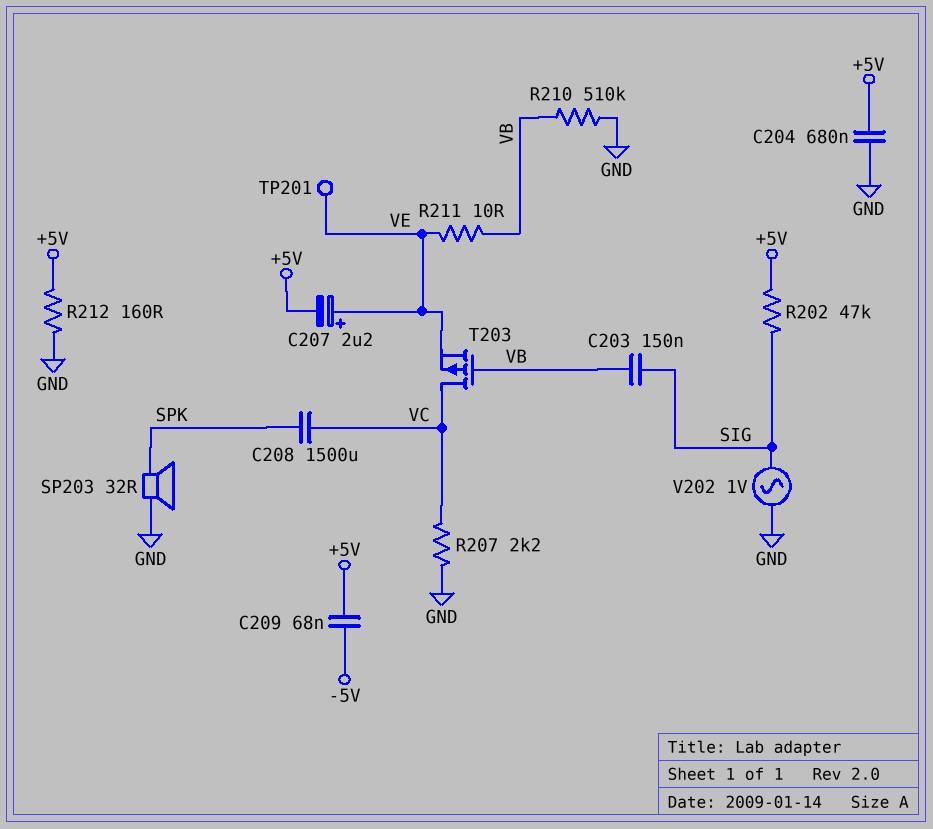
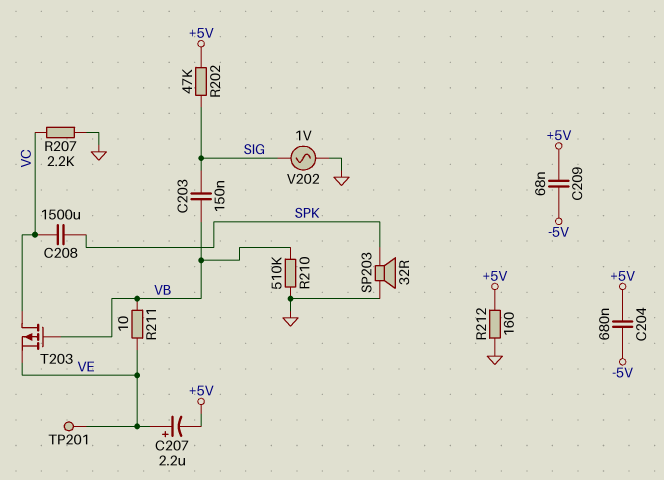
C204: 680nF (+5V, GND) -> 680nF (+5V, -5V)

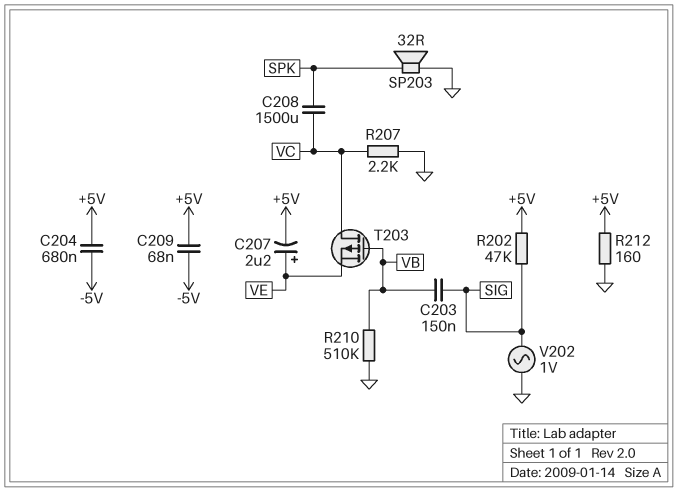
R211: 10 (VB, VE) -> none
TP201: test point (VE) -> none

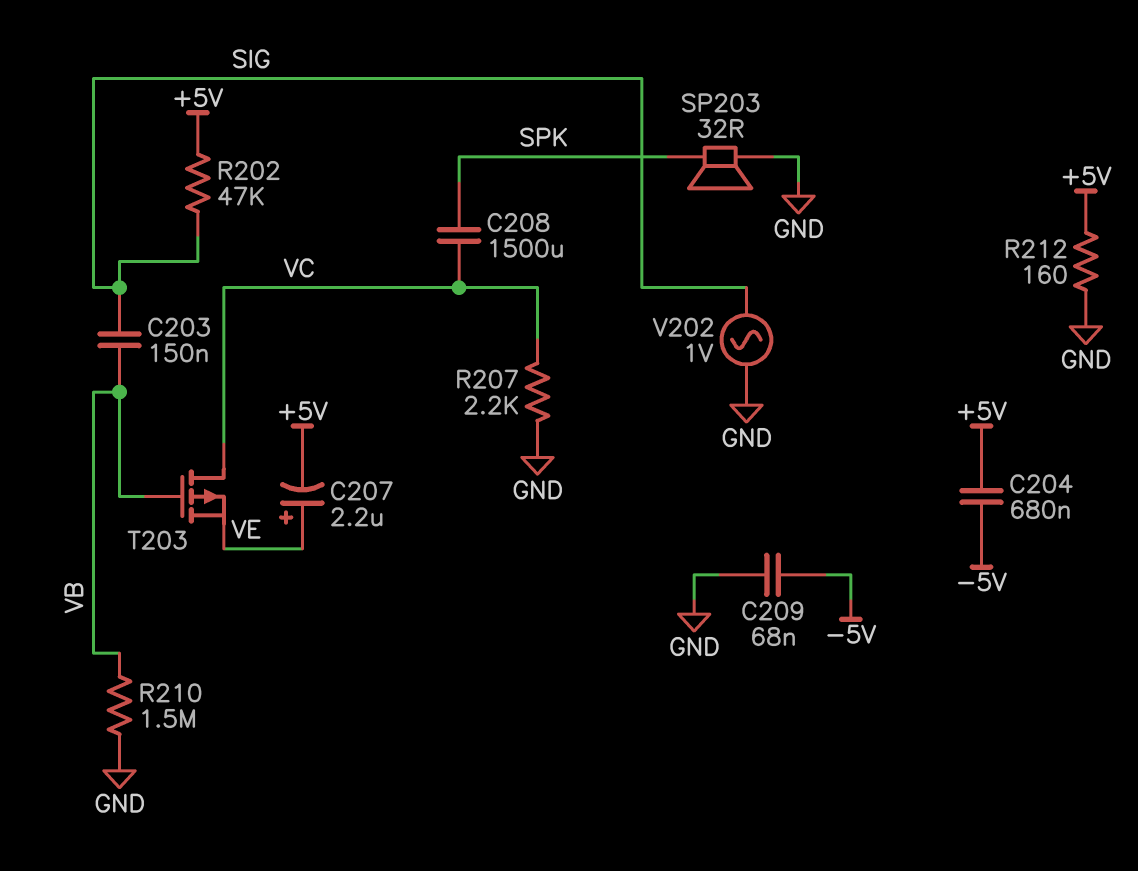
C209: 68nF (+5V, -5V) -> 68nF (-5V, GND)
R210: 510k (GND, VB) -> 1.5M (GND, VB)

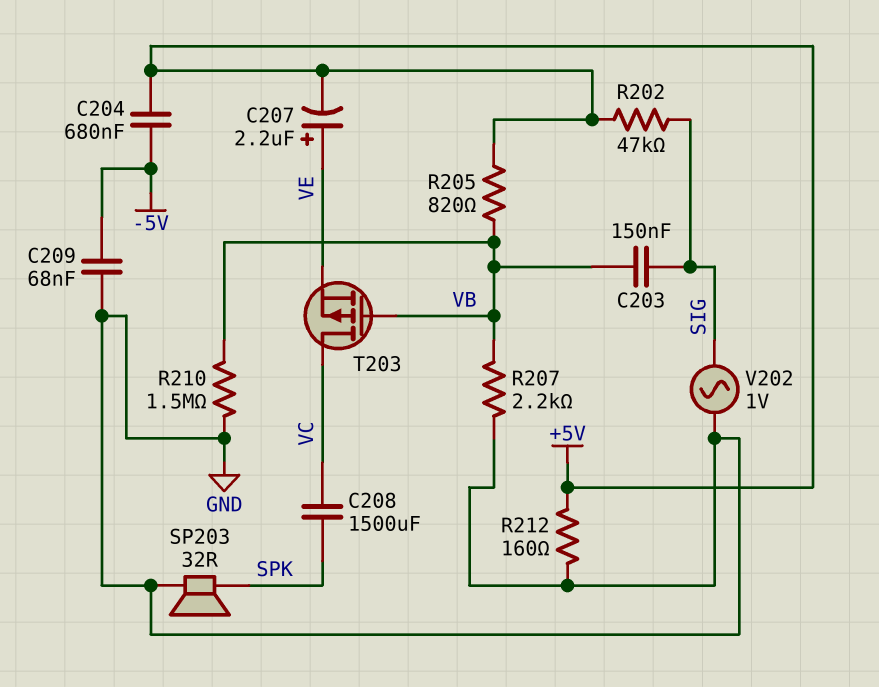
R205: none -> 820 (+5V, VB)
R207: 2.2k (GND, VC) -> 2.2k (GND, VB)

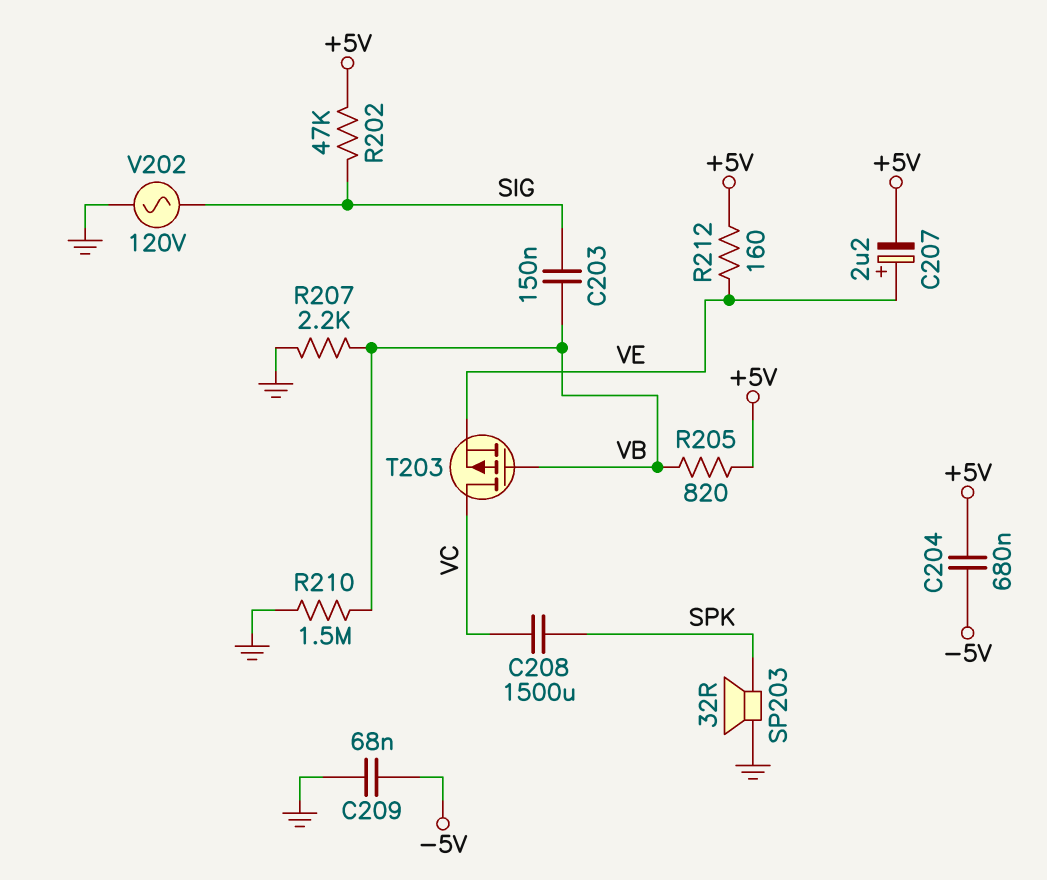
R212: 160 (+5V, GND) -> 160 (+5V, VE)
V202: AC 1V (GND, SIG) -> AC 120V (GND, SIG)

